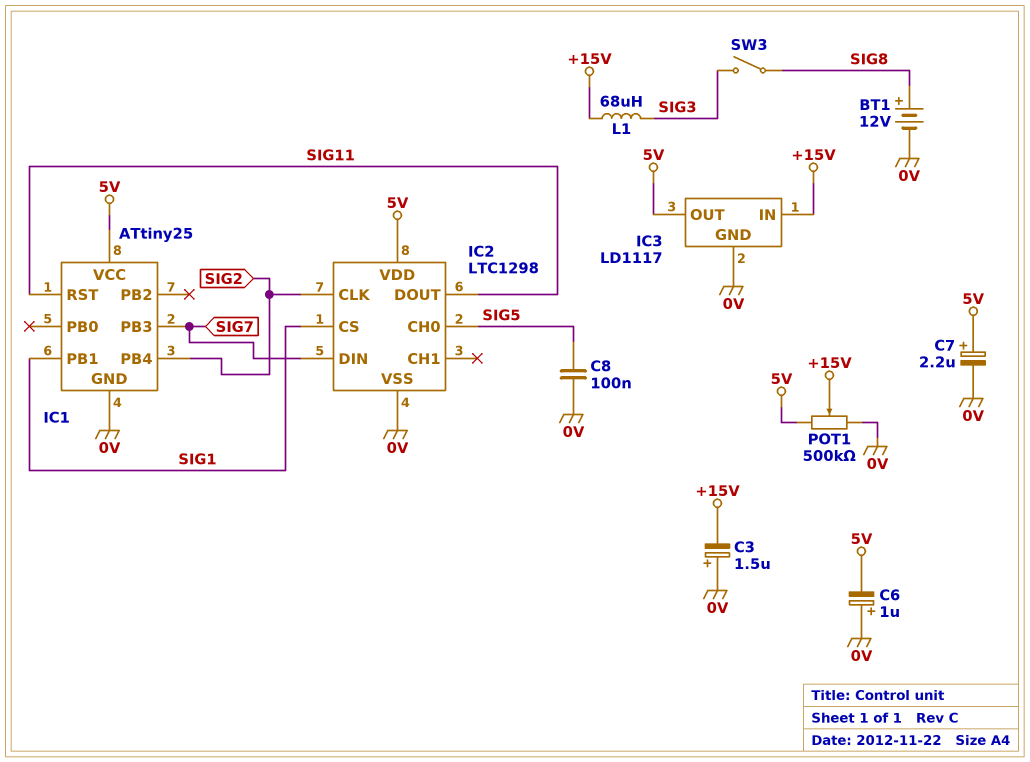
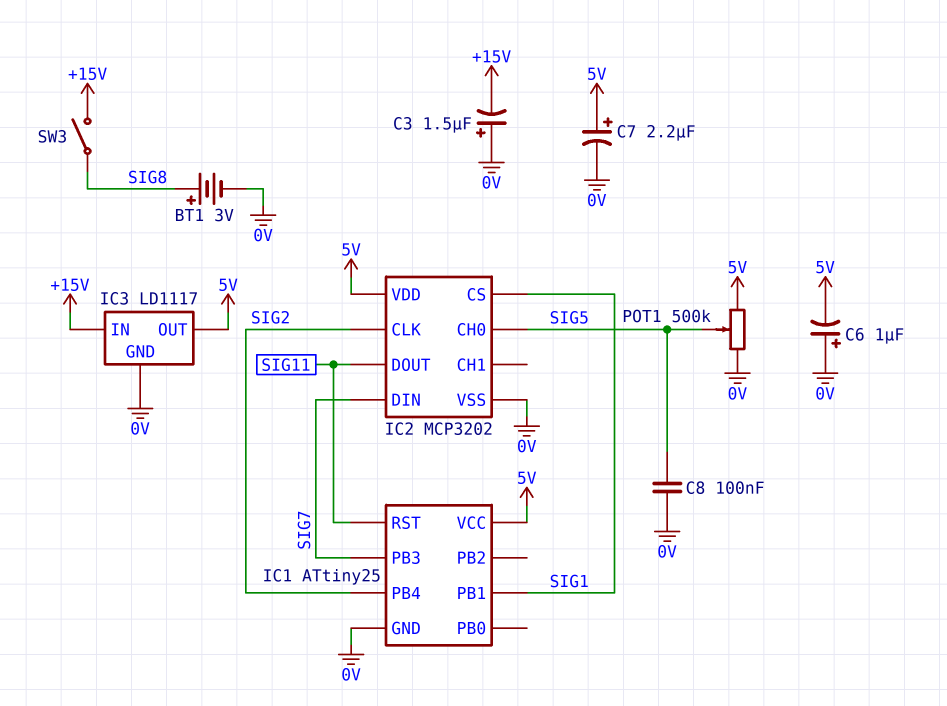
BT1: 12V (plus SIG8, minus 0V) -> 3V (plus SIG8, minus 0V)
IC2: LTC1298 -> MCP3202
L1: 68uH (+15V, SIG3) -> none
POT1: 500k (0V, 5V, wiper +15V) -> 500k (0V, 5V, wiper SIG5)
SW3: switch (SIG3, SIG8) -> switch (+15V, SIG8)

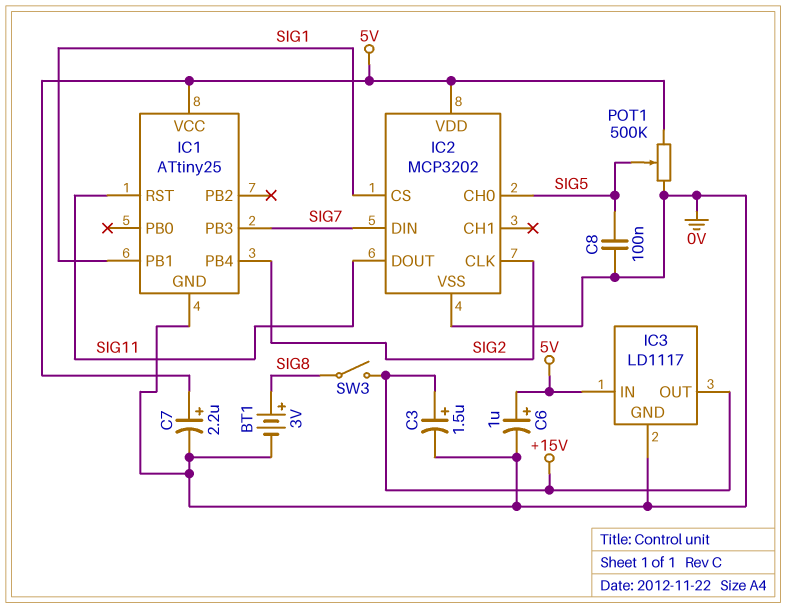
C3: 1.5uF (plus 0V, minus +15V) -> 1.5uF (plus +15V, minus 0V)
C6: 1uF (plus 0V, minus 5V) -> 1uF (plus 5V, minus 0V)
IC3 pin IN: +15V -> 5V
IC3 pin OUT: 5V -> +15V

